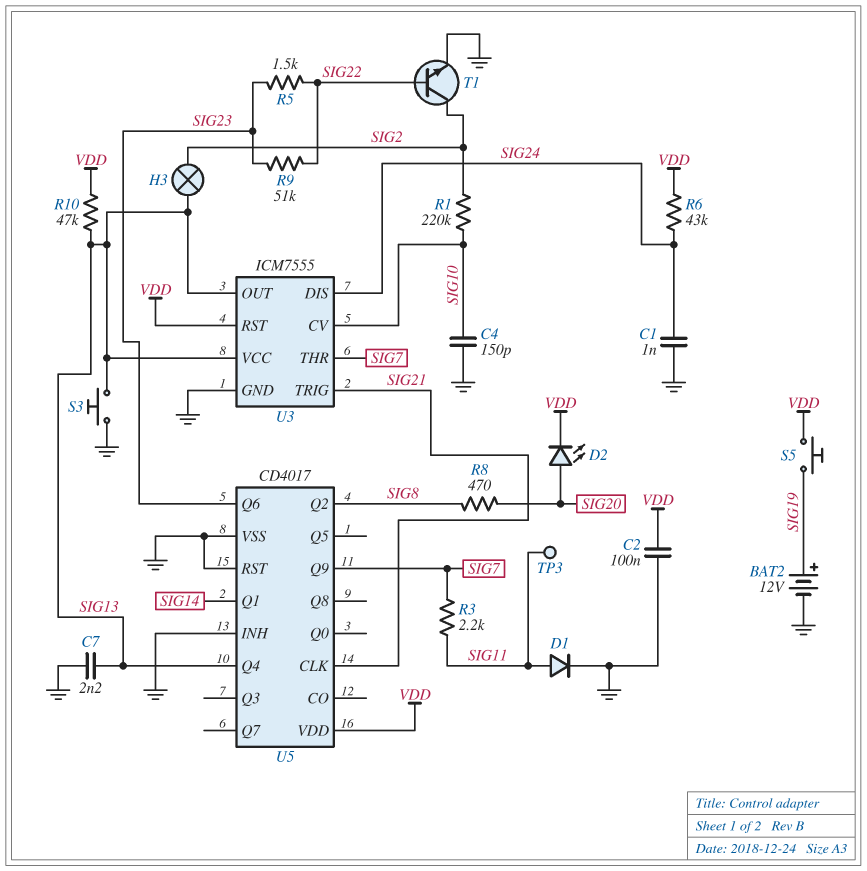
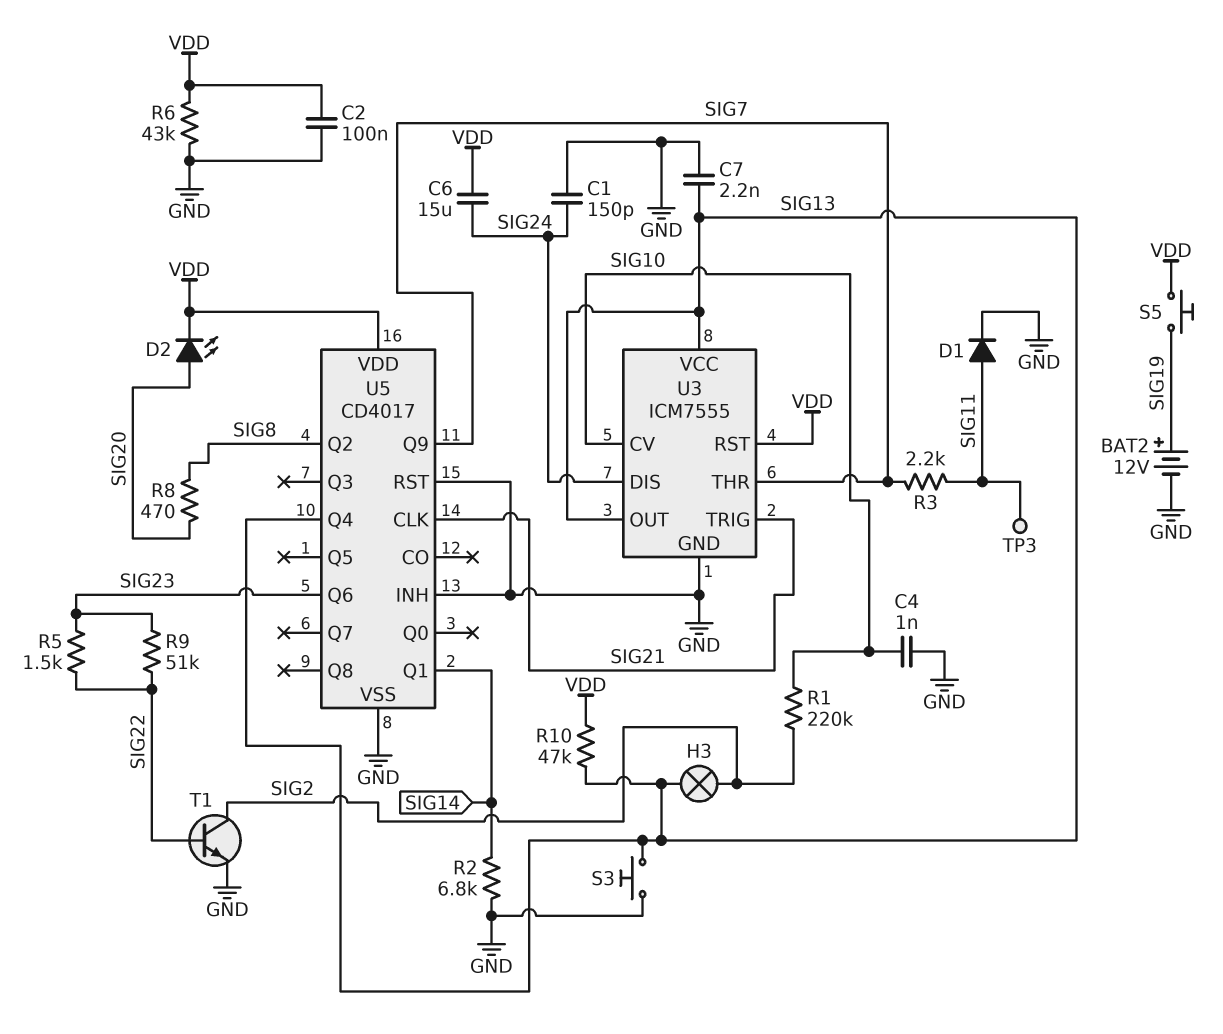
C1: 1nF (GND, SIG24) -> 150pF (GND, SIG24)
C4: 150pF (GND, SIG10) -> 1nF (GND, SIG10)
C6: none -> 15uF (SIG24, VDD)
R2: none -> 6.8k (GND, SIG14)
R6: 43k (SIG24, VDD) -> 43k (GND, VDD)

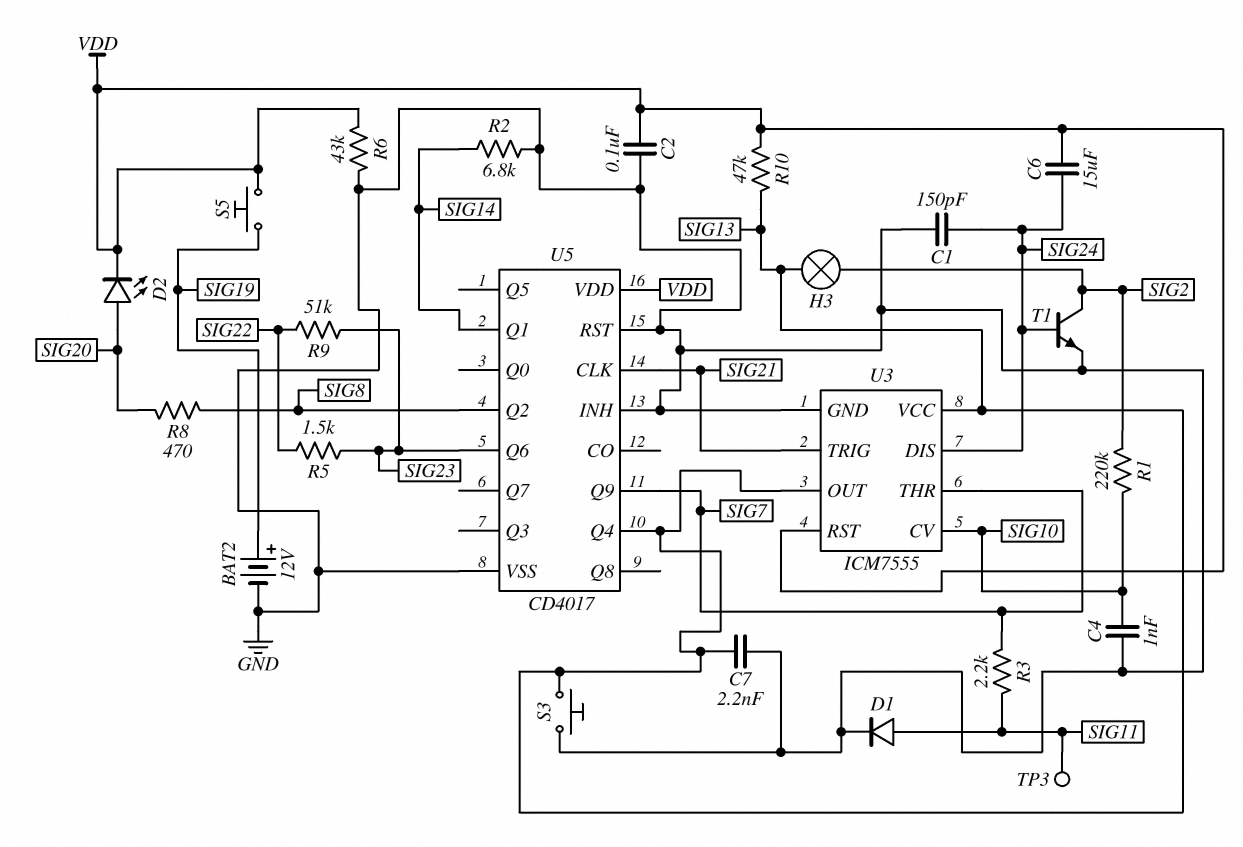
T1: NPN (B SIG22, C SIG2, E GND) -> NPN (B SIG24, C SIG2, E GND)

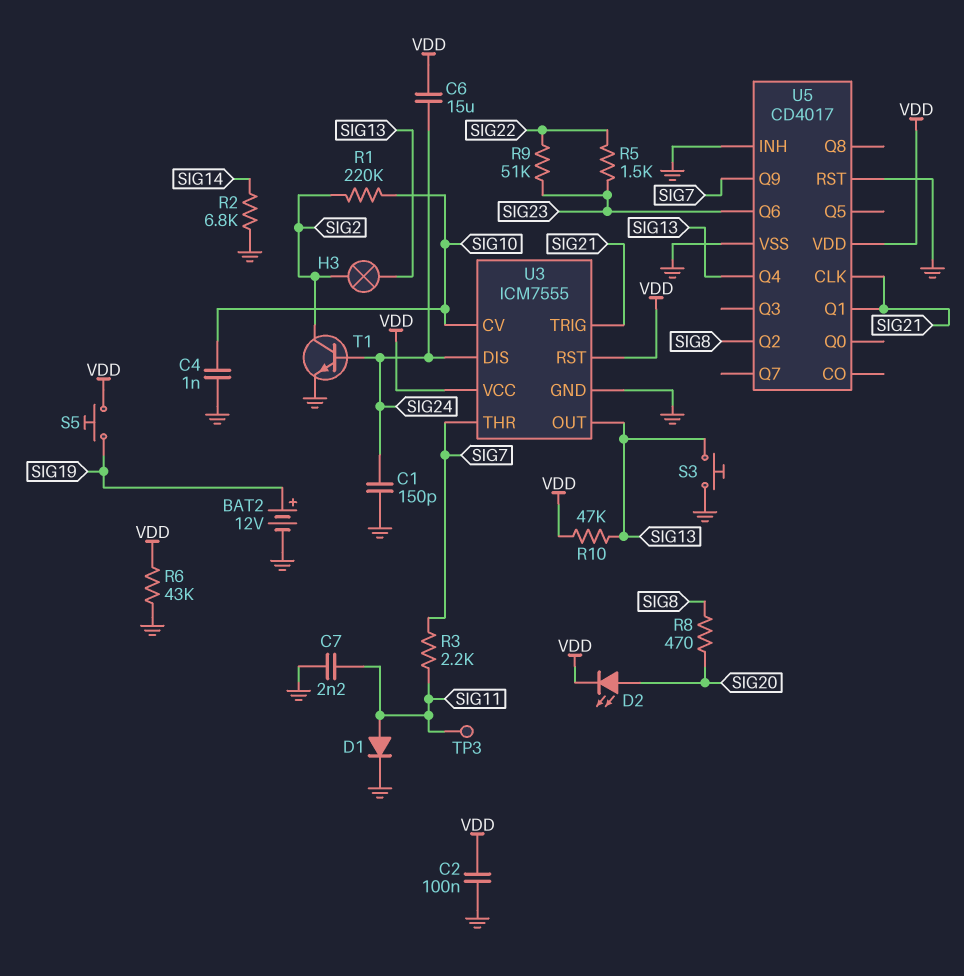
C7: 2.2nF (GND, SIG13) -> 2.2nF (GND, SIG11)
U3 pin VCC: SIG13 -> VDD
U5 pin Q1: SIG14 -> SIG21

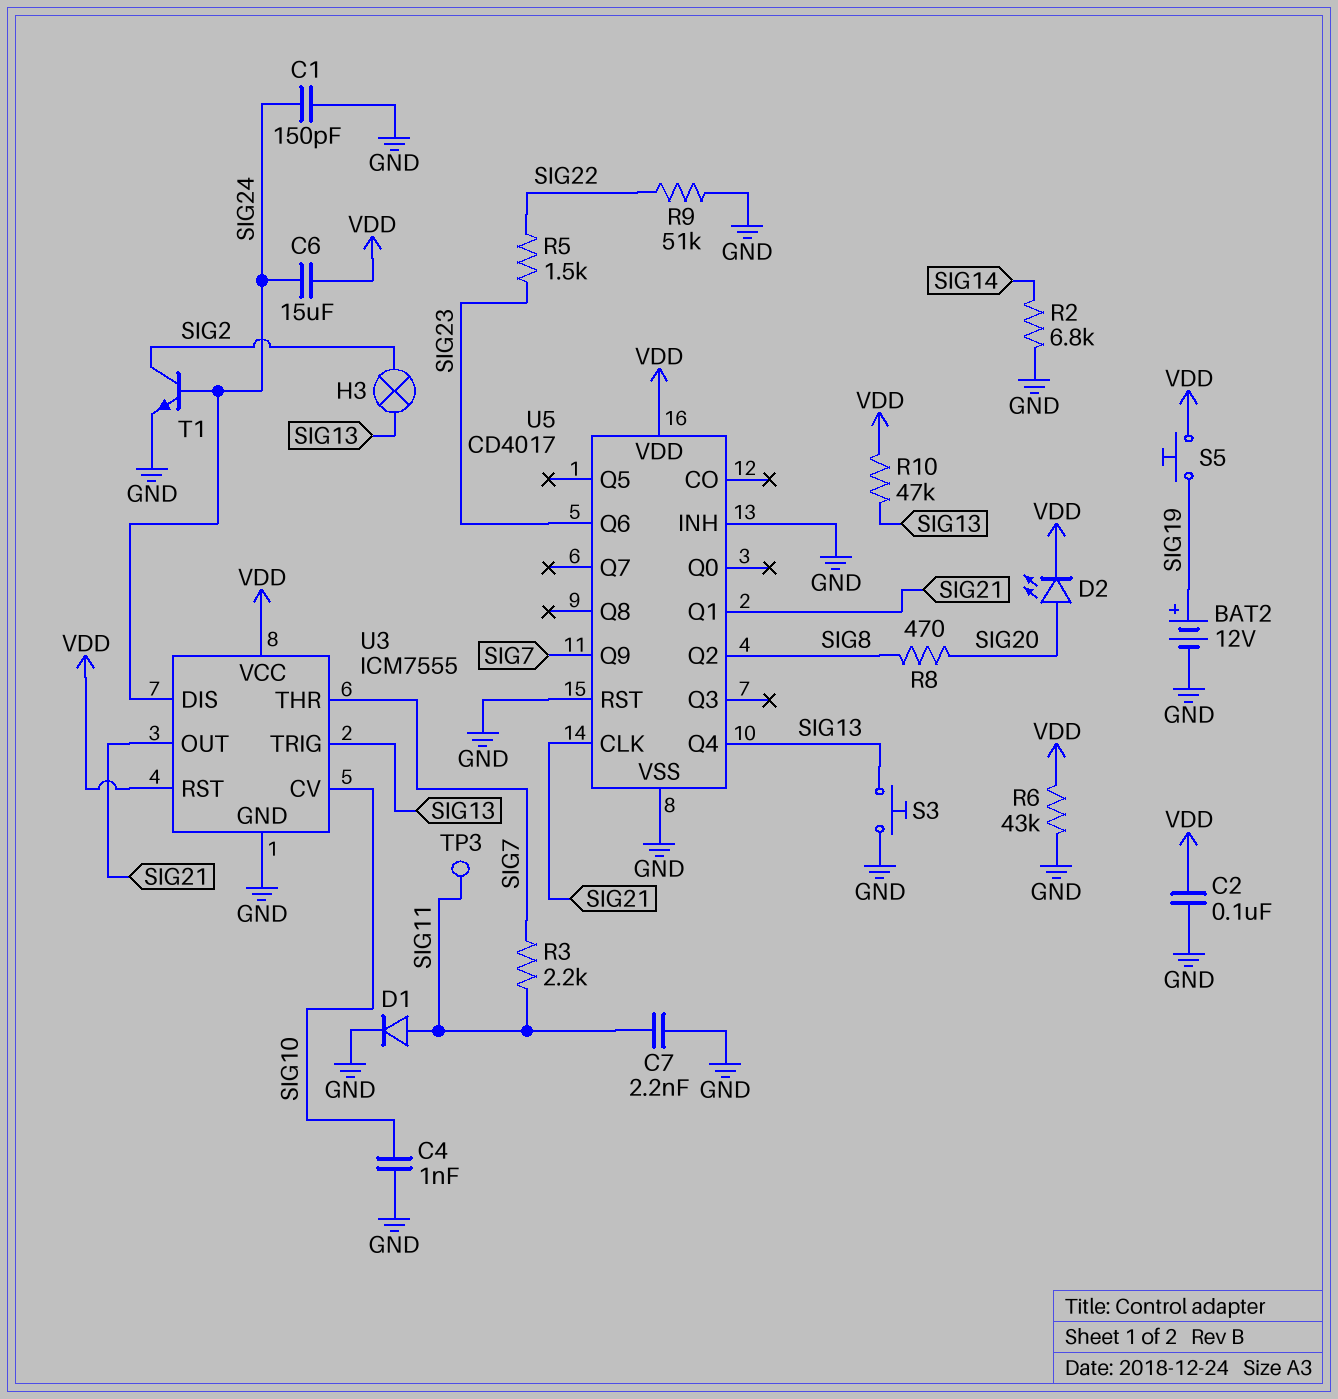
R1: 220k (SIG2, SIG10) -> none
R9: 51k (SIG22, SIG23) -> 51k (GND, SIG22)
U3 pin OUT: SIG13 -> SIG21
U3 pin TRIG: SIG21 -> SIG13

